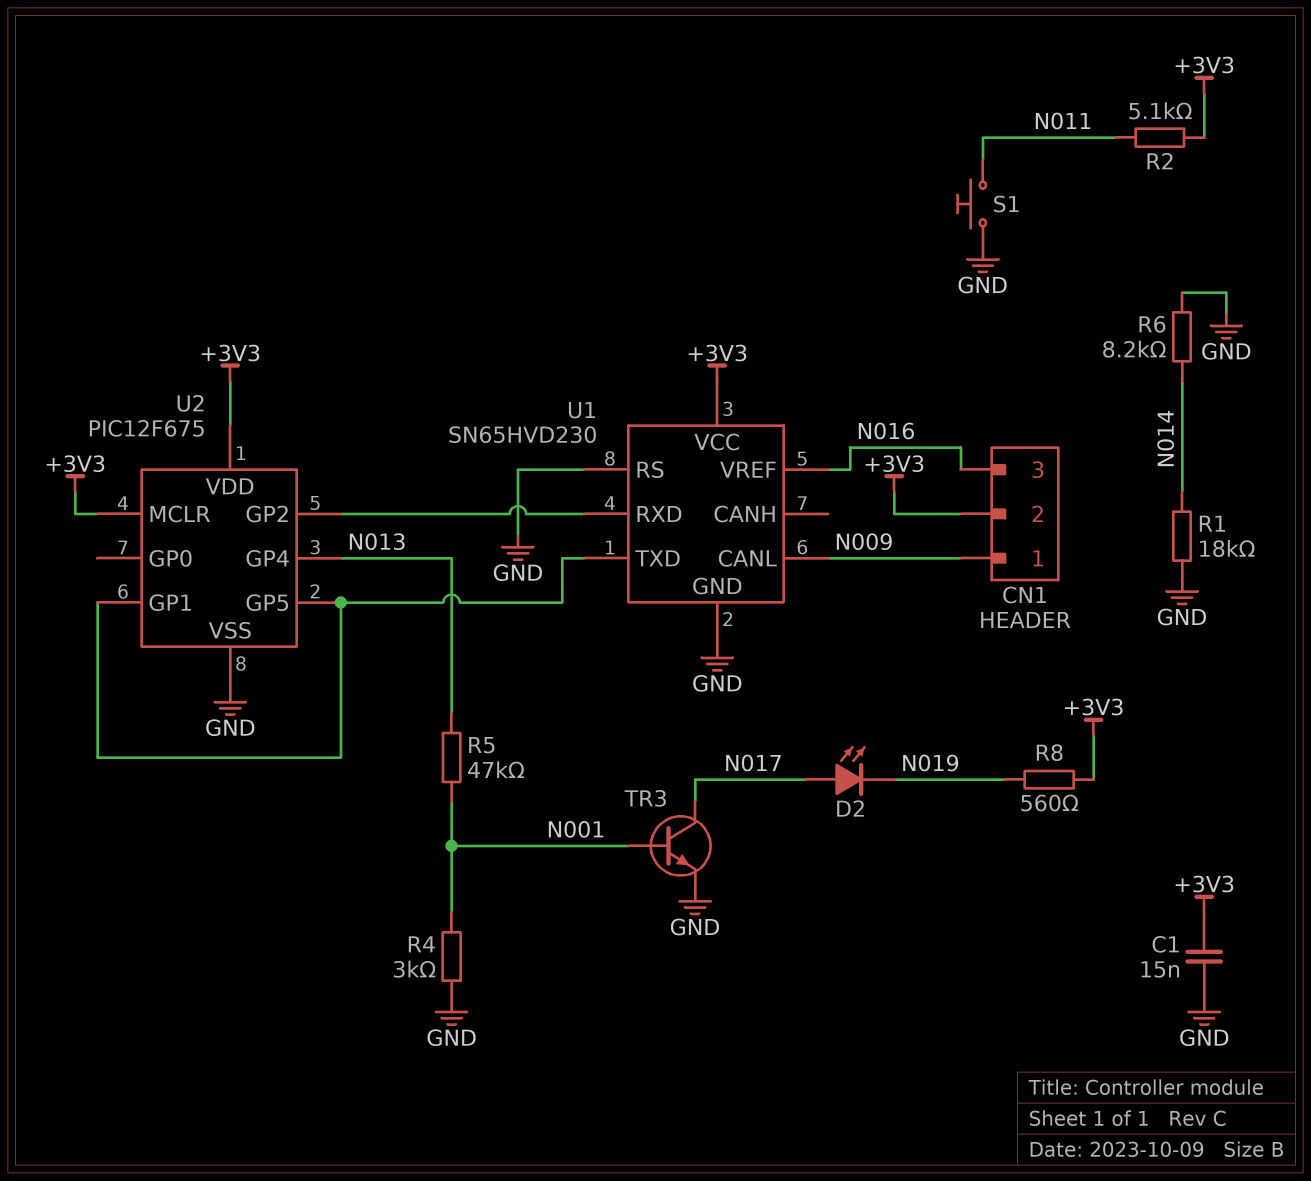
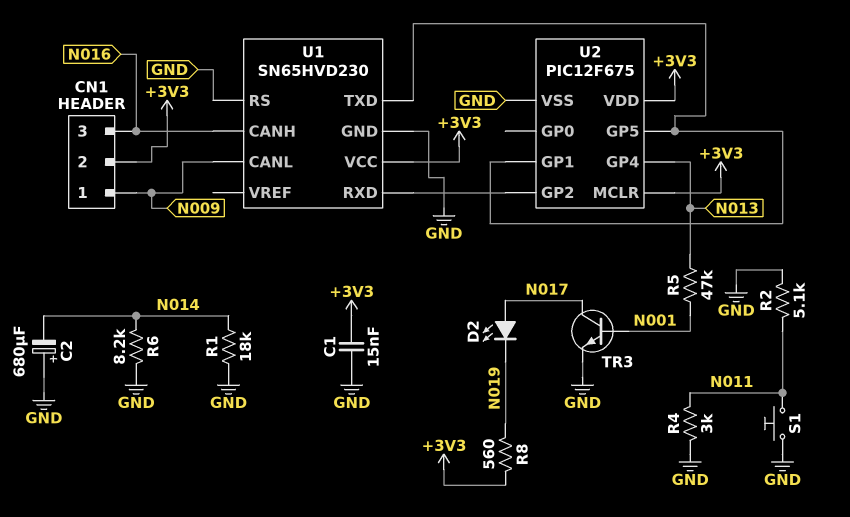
C2: none -> 680uF (plus GND, minus N014)
R2: 5.1k (+3V3, N011) -> 5.1k (GND, N011)
R4: 3k (GND, N001) -> 3k (GND, N011)
U1 pin CANH: none -> N016
U1 pin VREF: N016 -> none

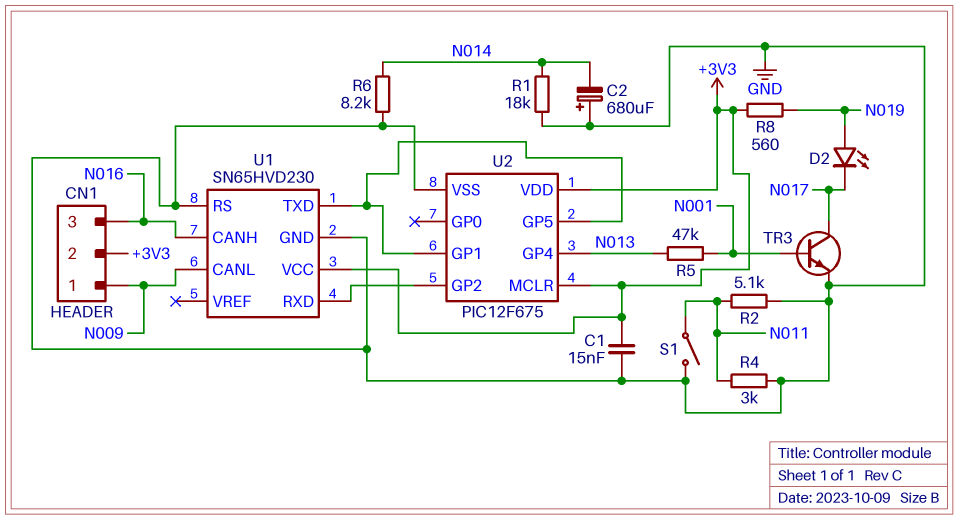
D2: LED (A N017, K N019) -> LED (A N019, K N017)
S1: button (GND, N011) -> switch (GND, N011)

